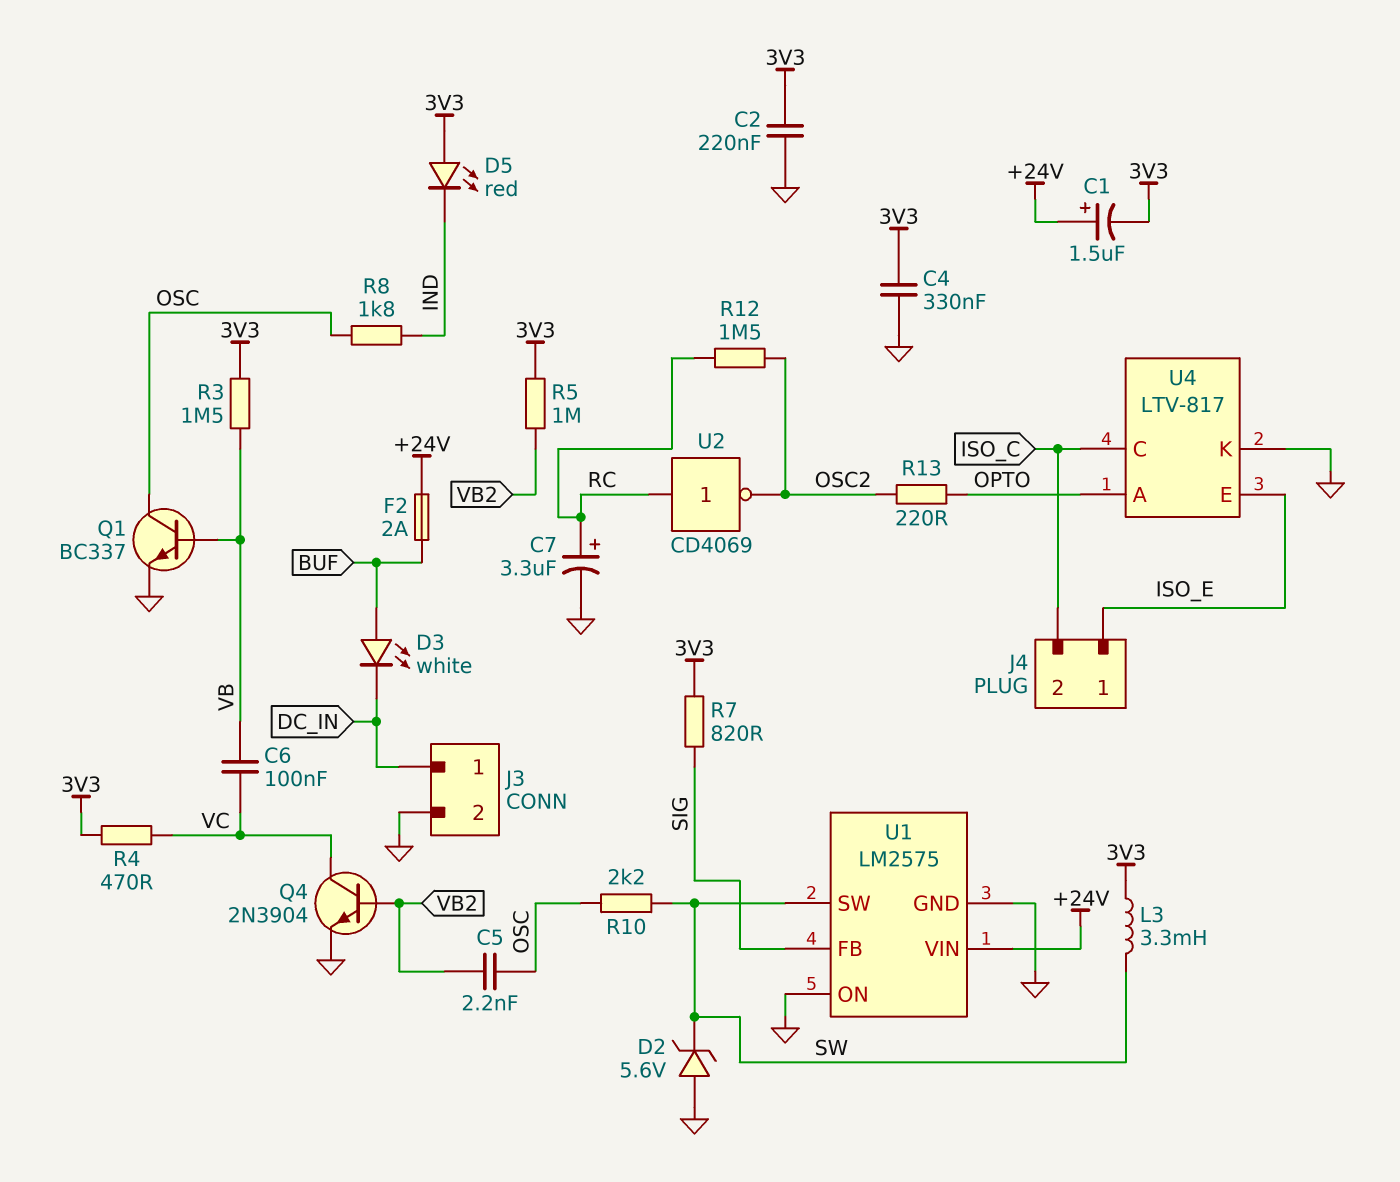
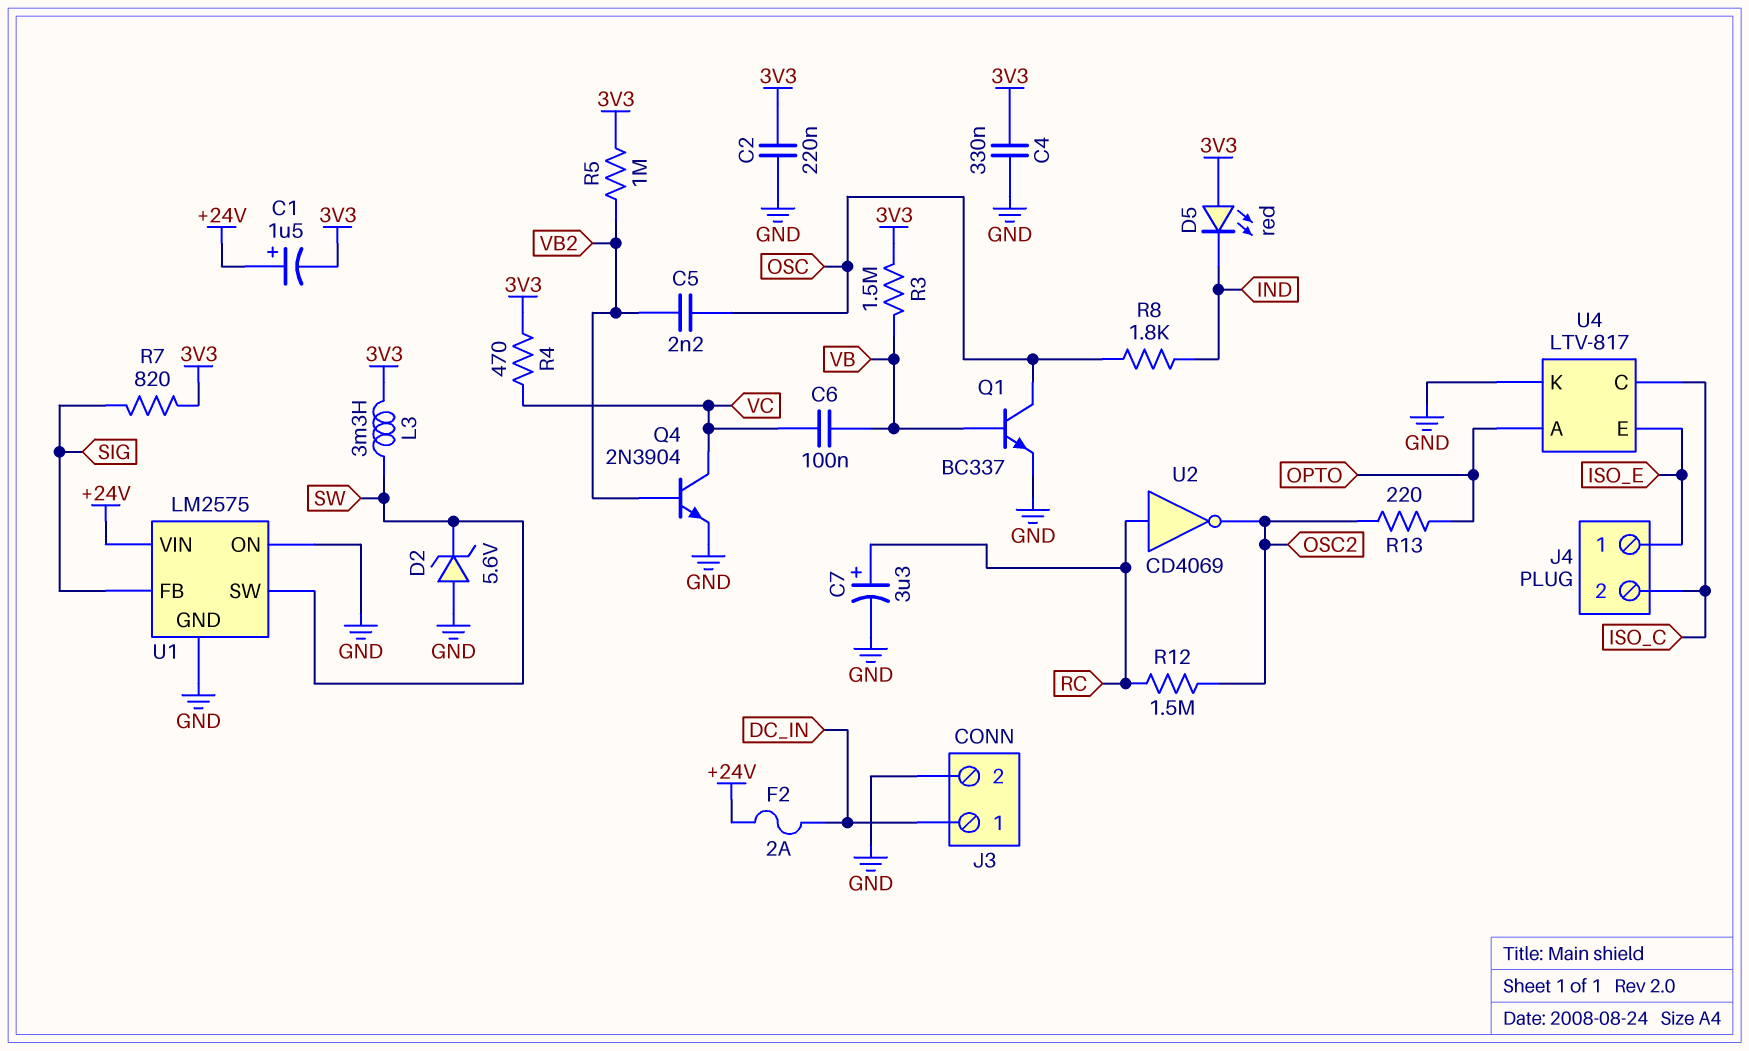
D3: LED white (A BUF, K DC_IN) -> none
F2: 2A (+24V, BUF) -> 2A (+24V, DC_IN)
R10: 2.2k (OSC, SW) -> none

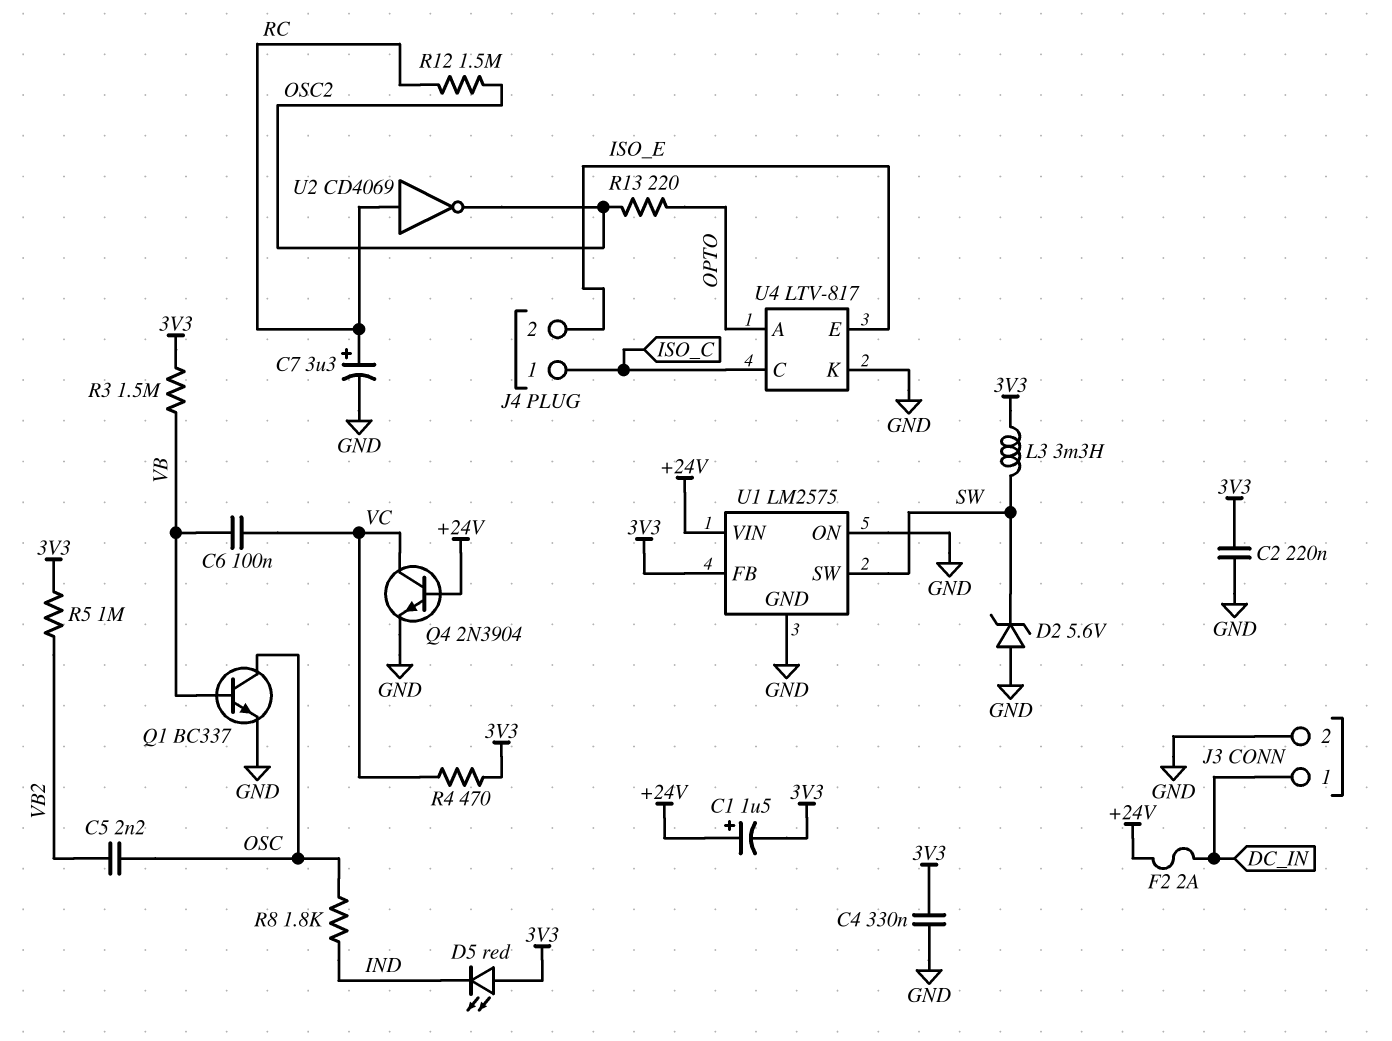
J4 pin 1: ISO_E -> ISO_C
J4 pin 2: ISO_C -> ISO_E
Q4: NPN 2N3904 (B VB2, C VC, E GND) -> NPN 2N3904 (B +24V, C VC, E GND)
R7: 820 (3V3, SIG) -> none
U1 pin FB: SIG -> 3V3

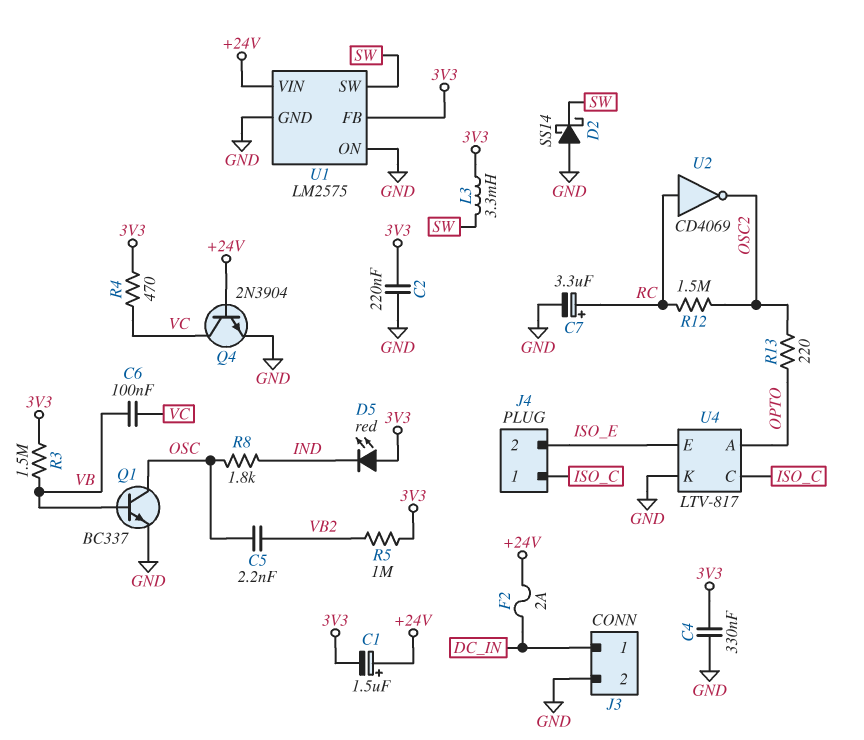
D2: zener 5.6V (A GND, K SW) -> schottky SS14 (A GND, K SW)

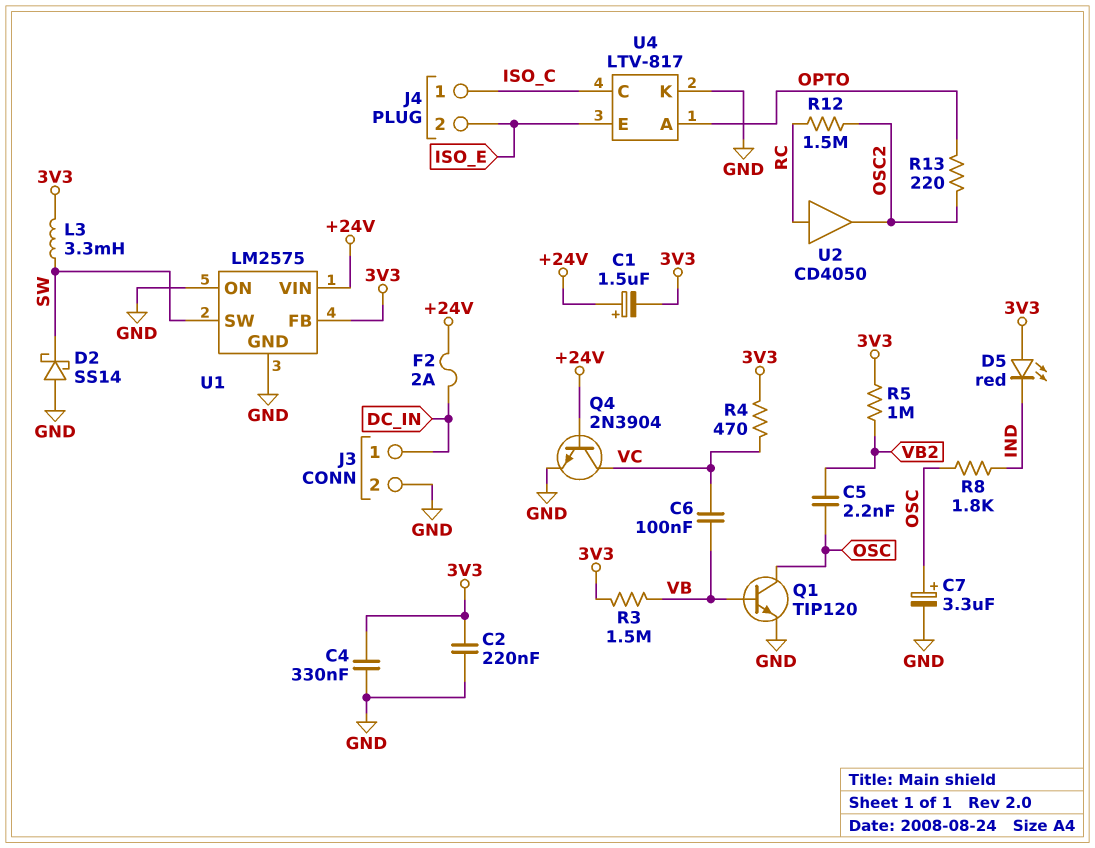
C7: 3.3uF (plus RC, minus GND) -> 3.3uF (plus OSC, minus GND)
Q1: NPN BC337 (B VB, C OSC, E GND) -> NPN TIP120 (B VB, C OSC, E GND)
U2: NOT CD4069 (in RC, out OSC2) -> buffer CD4050 (in RC, out OSC2)

